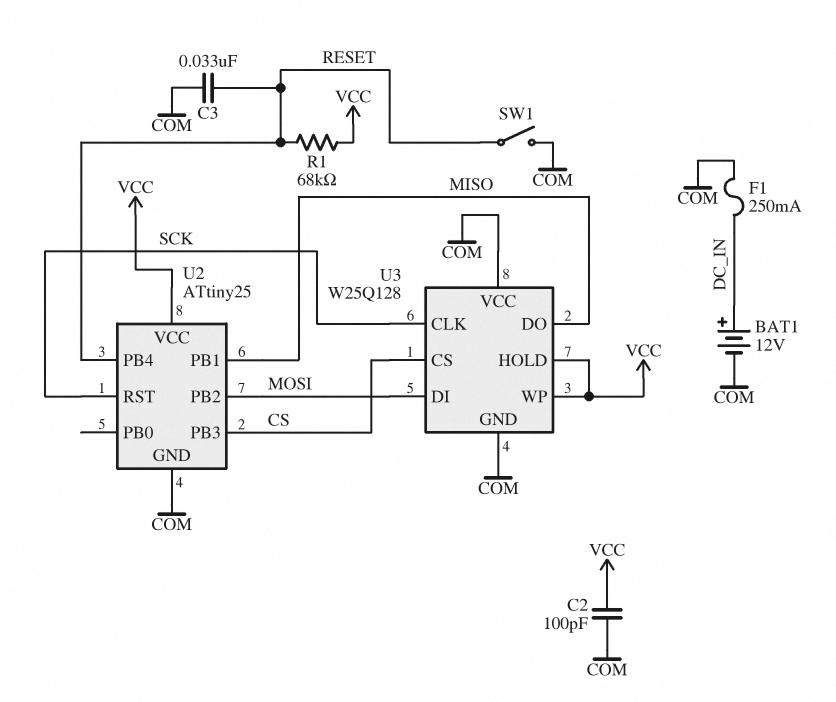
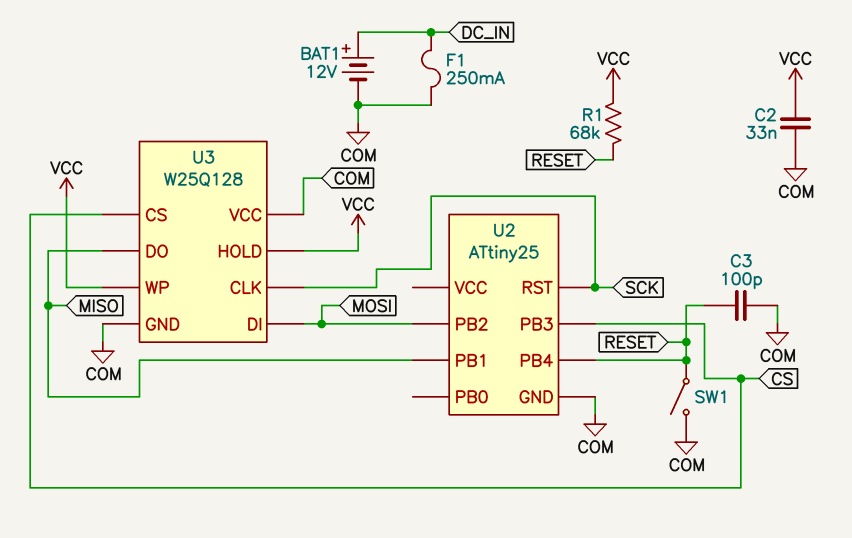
C2: 100pF (COM, VCC) -> 33nF (COM, VCC)
C3: 33nF (COM, RESET) -> 100pF (COM, RESET)
U2 pin VCC: VCC -> none

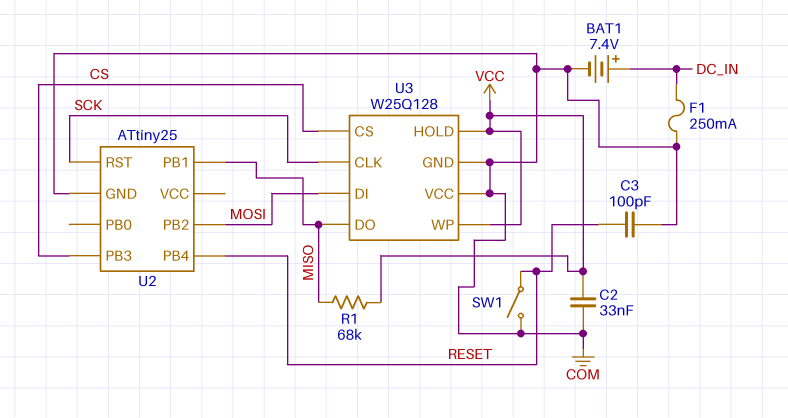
BAT1: 12V (plus DC_IN, minus COM) -> 7.4V (plus DC_IN, minus COM)
R1: 68k (RESET, VCC) -> 68k (MISO, VCC)

